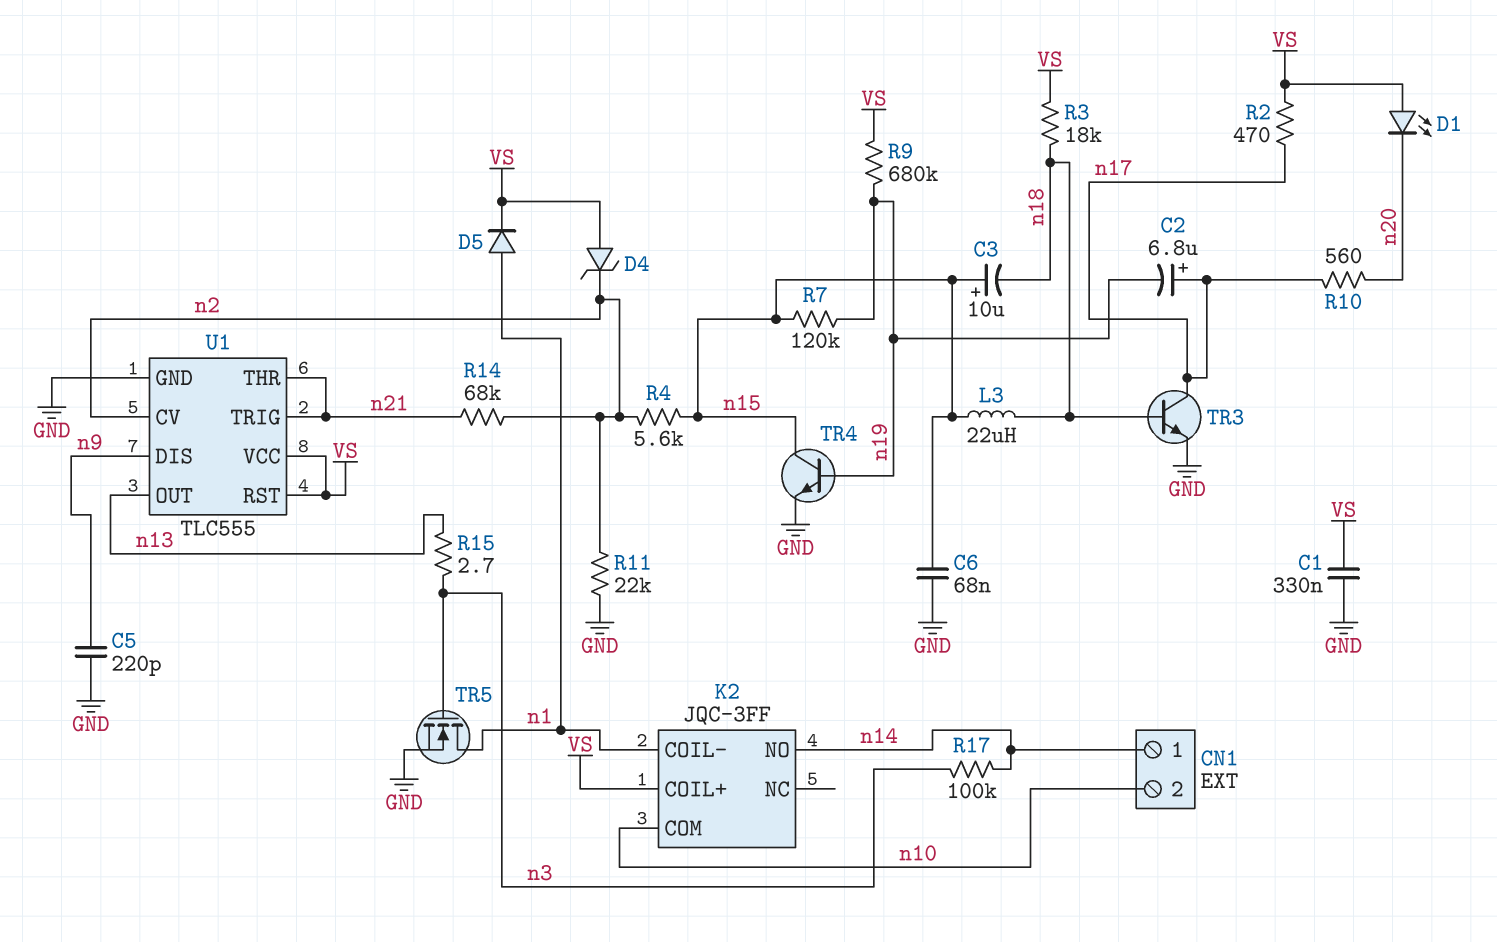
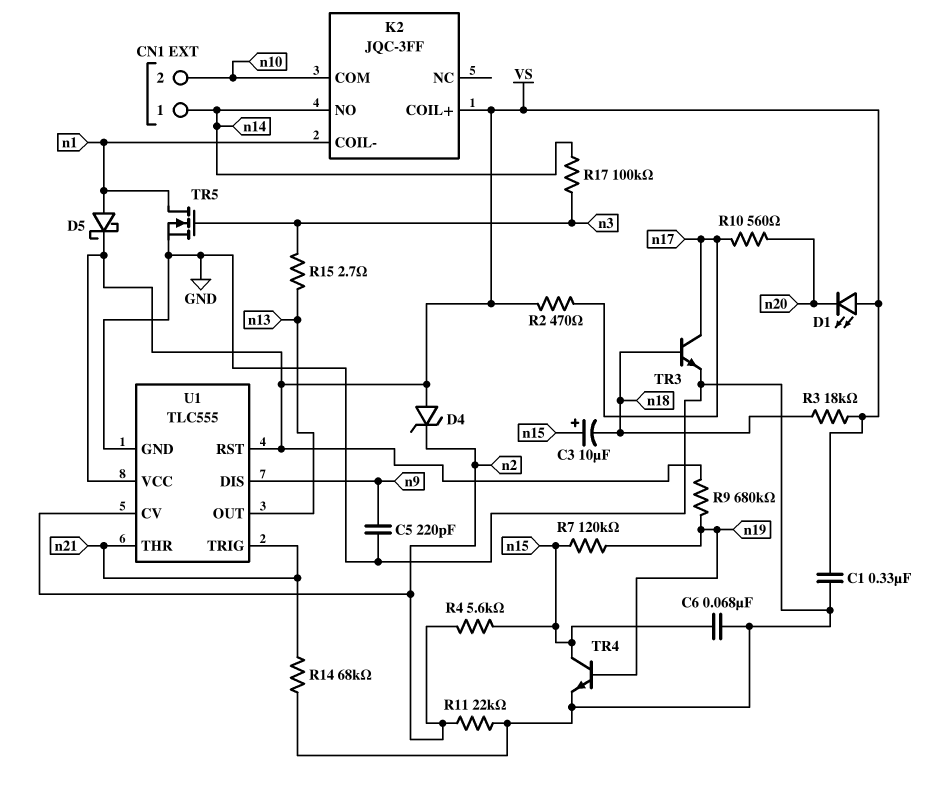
C2: 6.8uF (plus n17, minus n19) -> none
D5: diode (A n1, K VS) -> schottky (A n1, K VS)
L3: 22uH (n15, n18) -> none
R14: 68k (n2, n21) -> 68k (GND, n21)

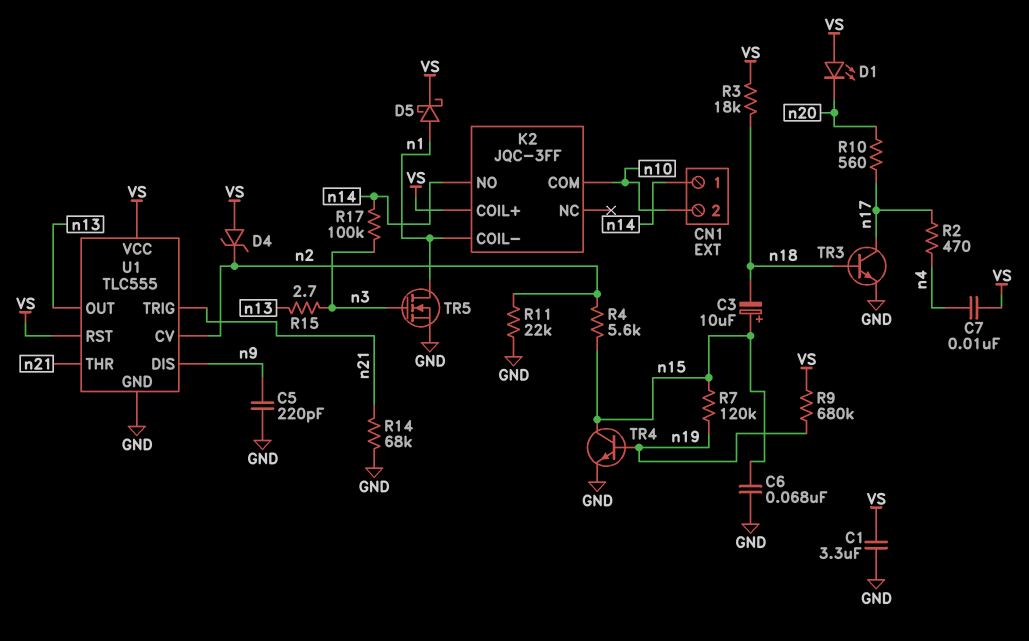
C1: 330nF (GND, VS) -> 3.3uF (GND, VS)
C7: none -> 10nF (VS, n4)
R2: 470 (VS, n17) -> 470 (n4, n17)

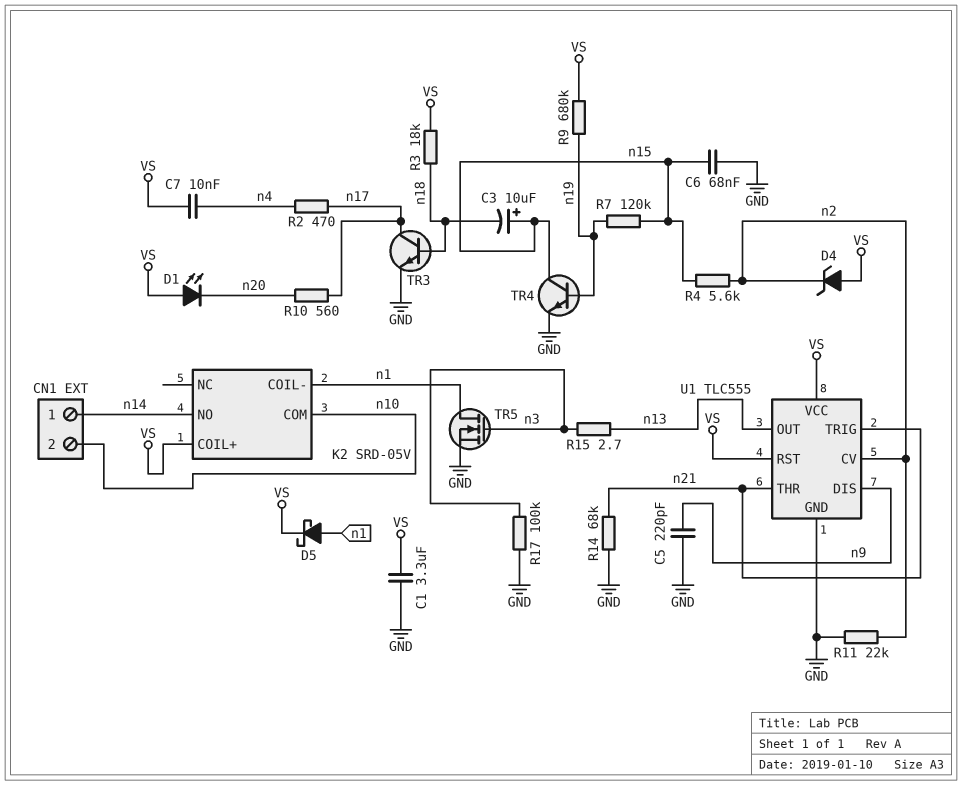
K2: JQC-3FF -> SRD-05V
R17: 100k (n3, n14) -> 100k (GND, n3)

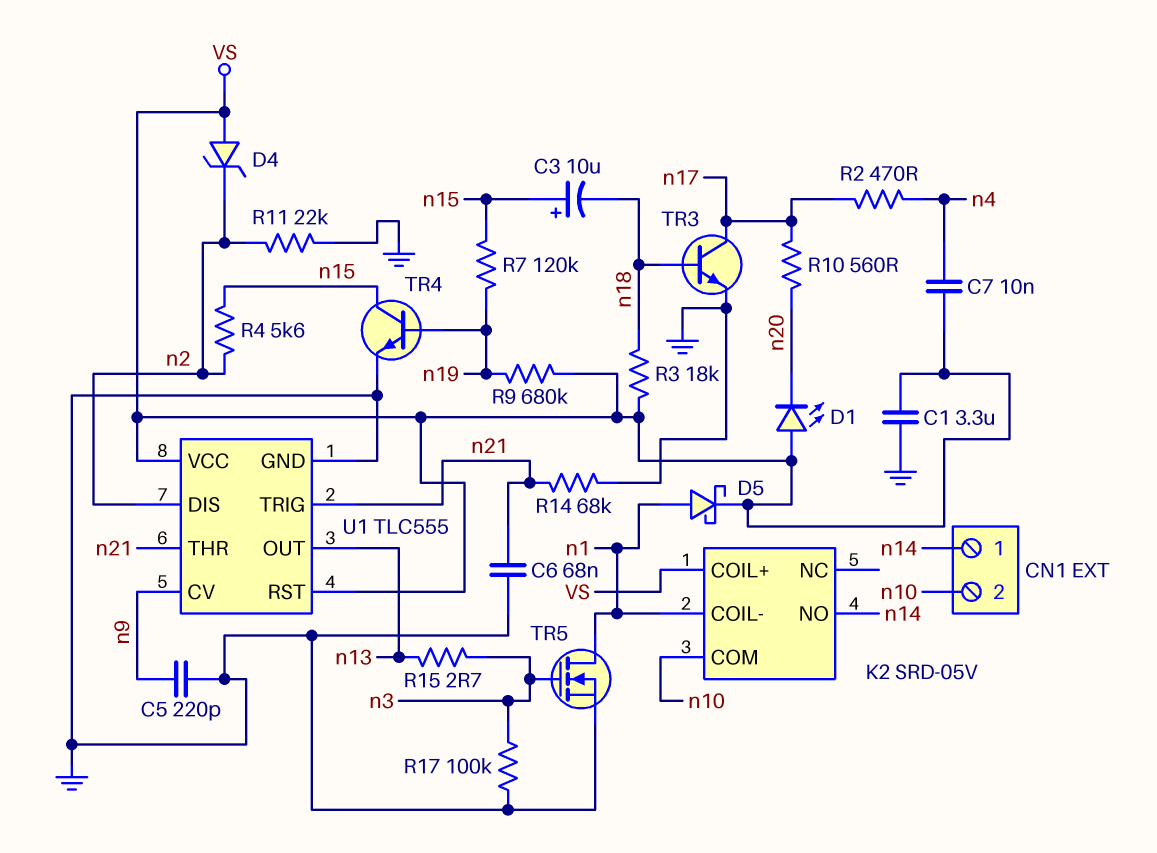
C6: 68nF (GND, n15) -> 68nF (GND, n21)
U1 pin CV: n2 -> n9
U1 pin DIS: n9 -> n2

